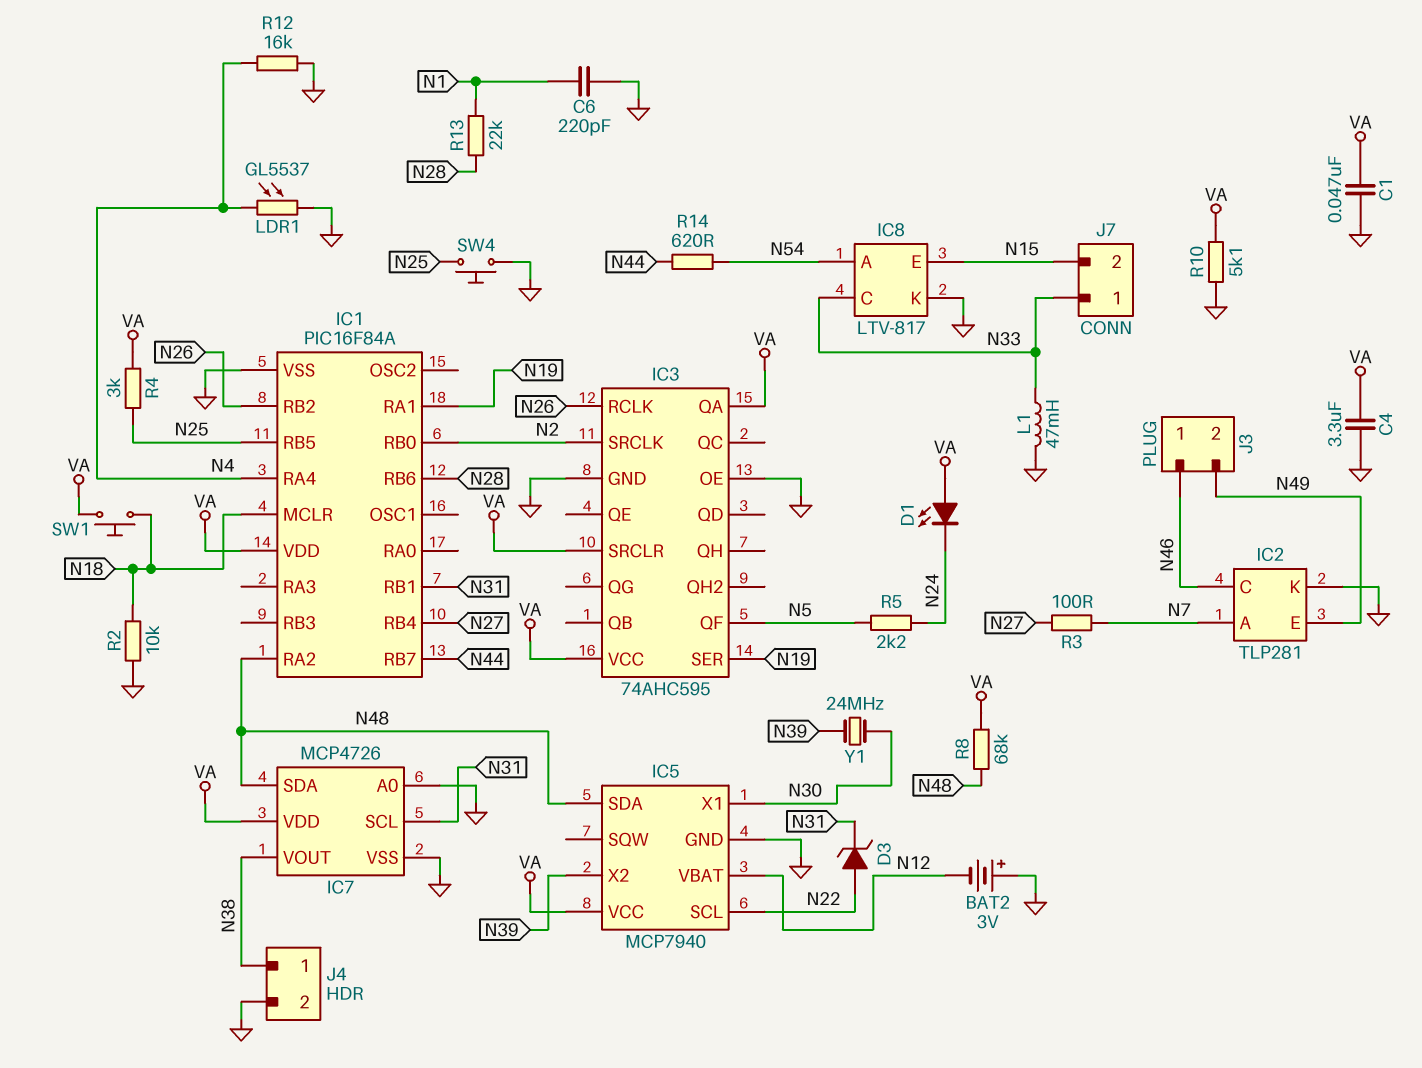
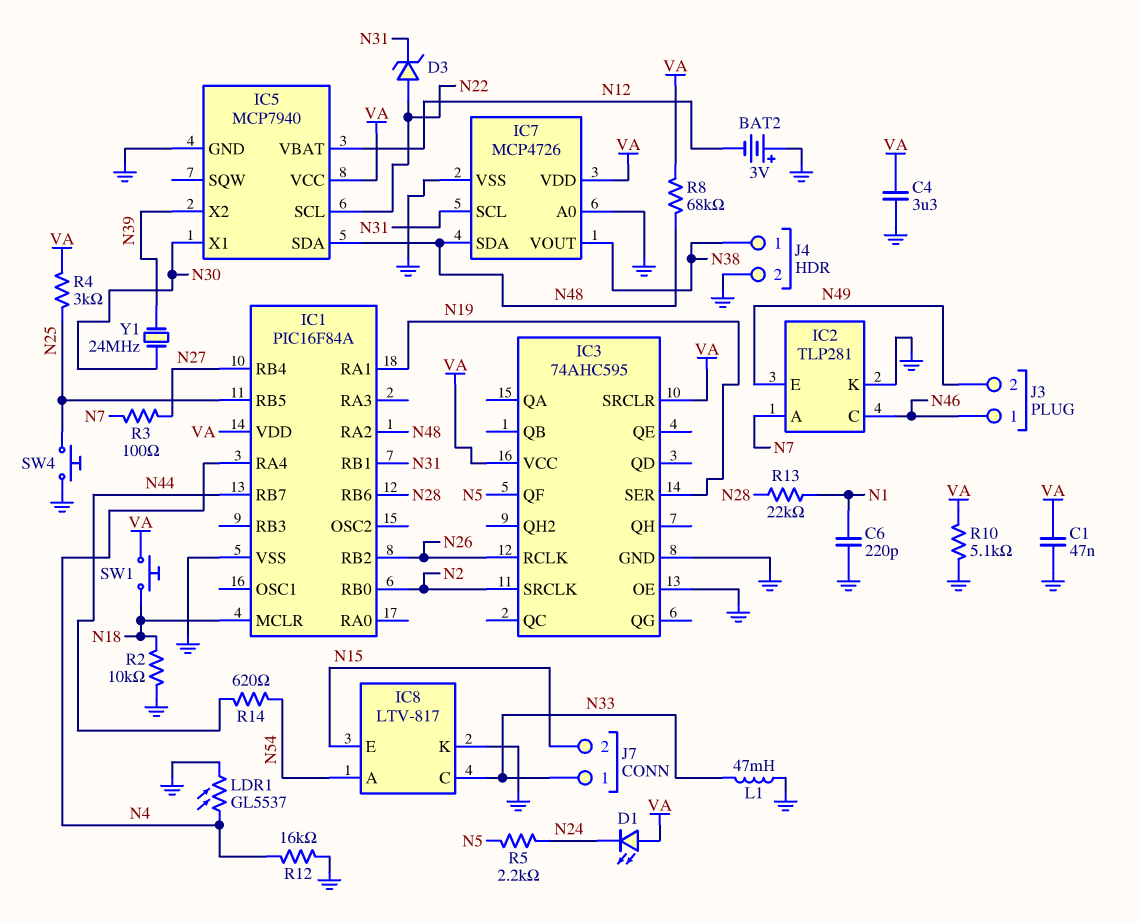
IC3 pin QA: VA -> none

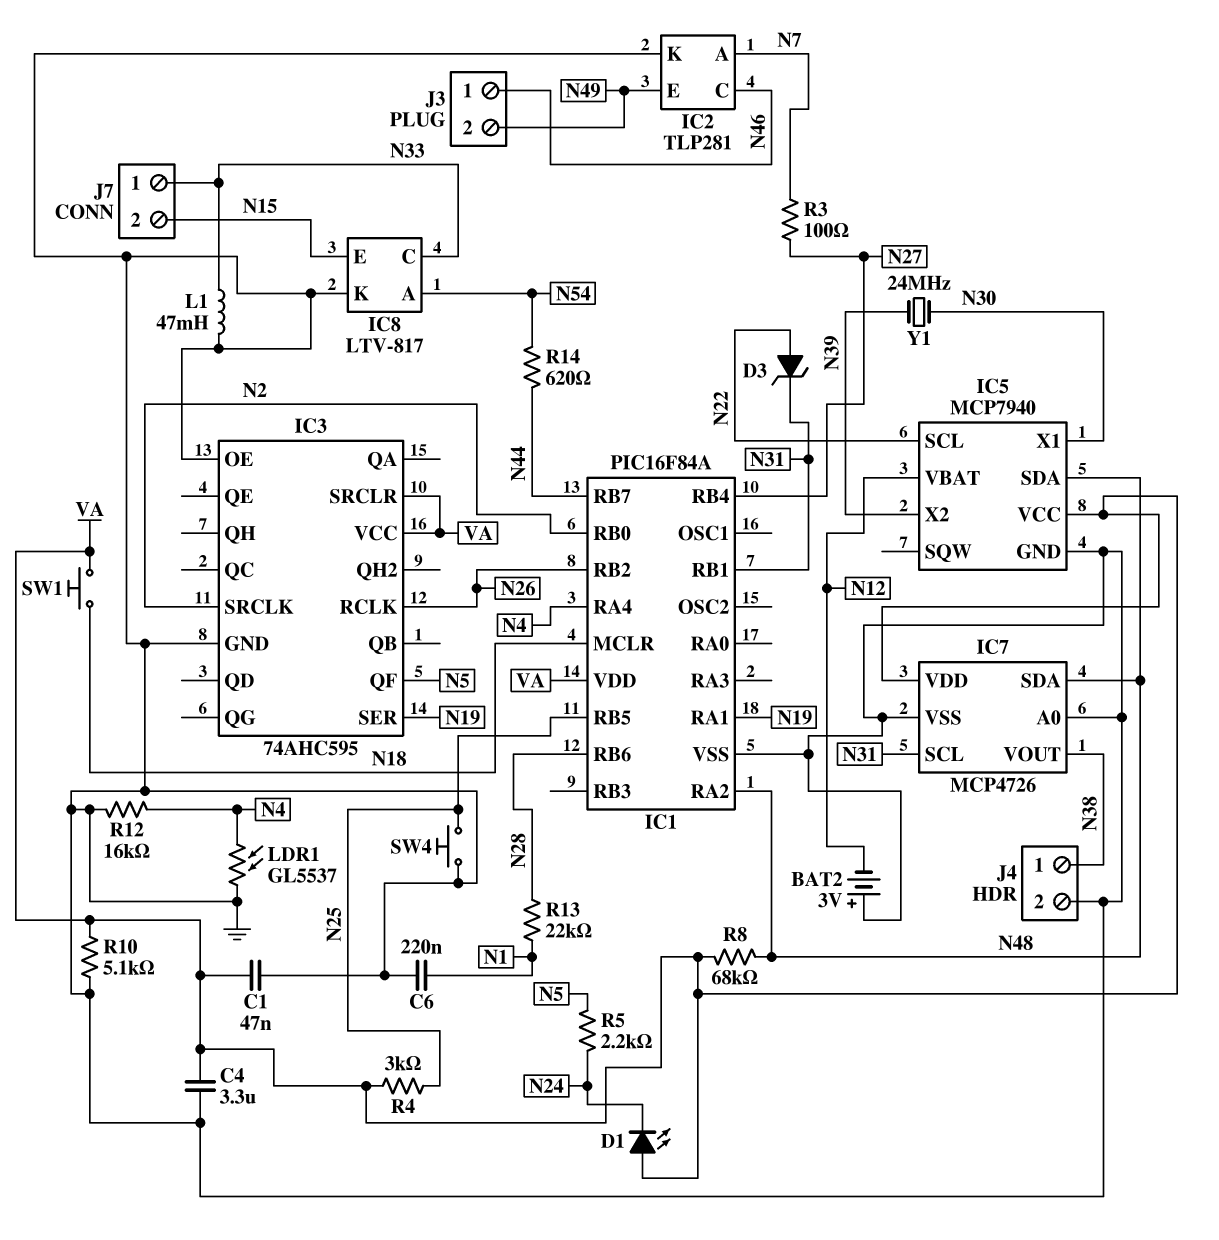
C6: 220pF (GND, N1) -> 220nF (GND, N1)
R2: 10k (GND, N18) -> none

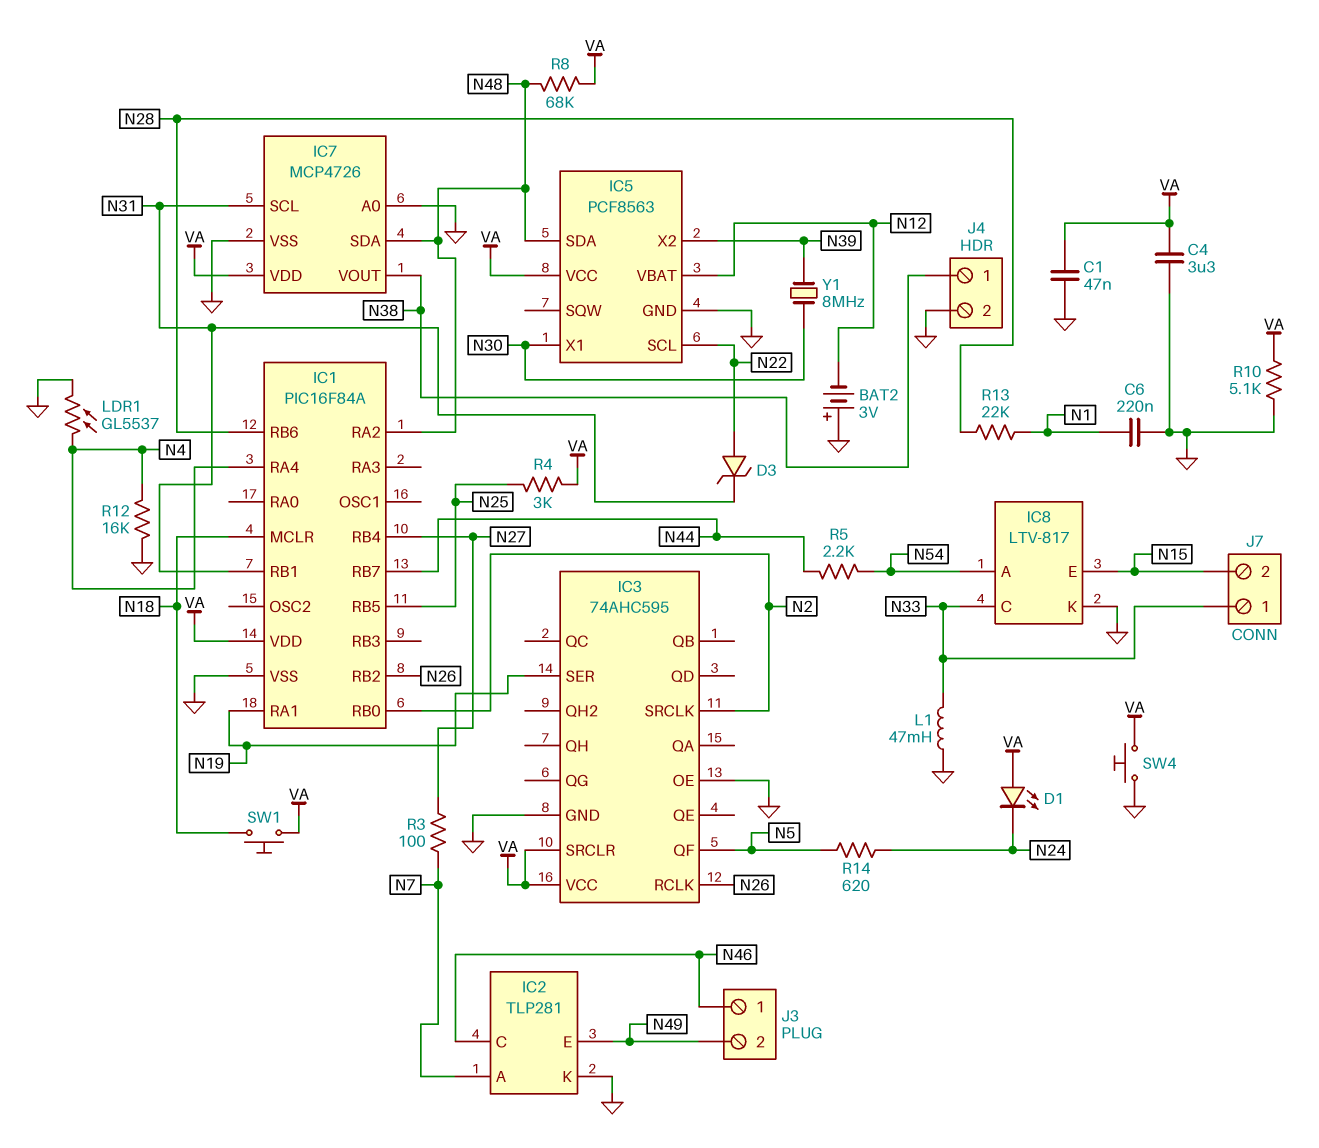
IC5: MCP7940 -> PCF8563
R5: 2.2k (N5, N24) -> 2.2k (N44, N54)
R14: 620 (N44, N54) -> 620 (N5, N24)
SW4: button (GND, N25) -> button (GND, VA)
Y1: 24MHz (N30, N39) -> 8MHz (N30, N39)

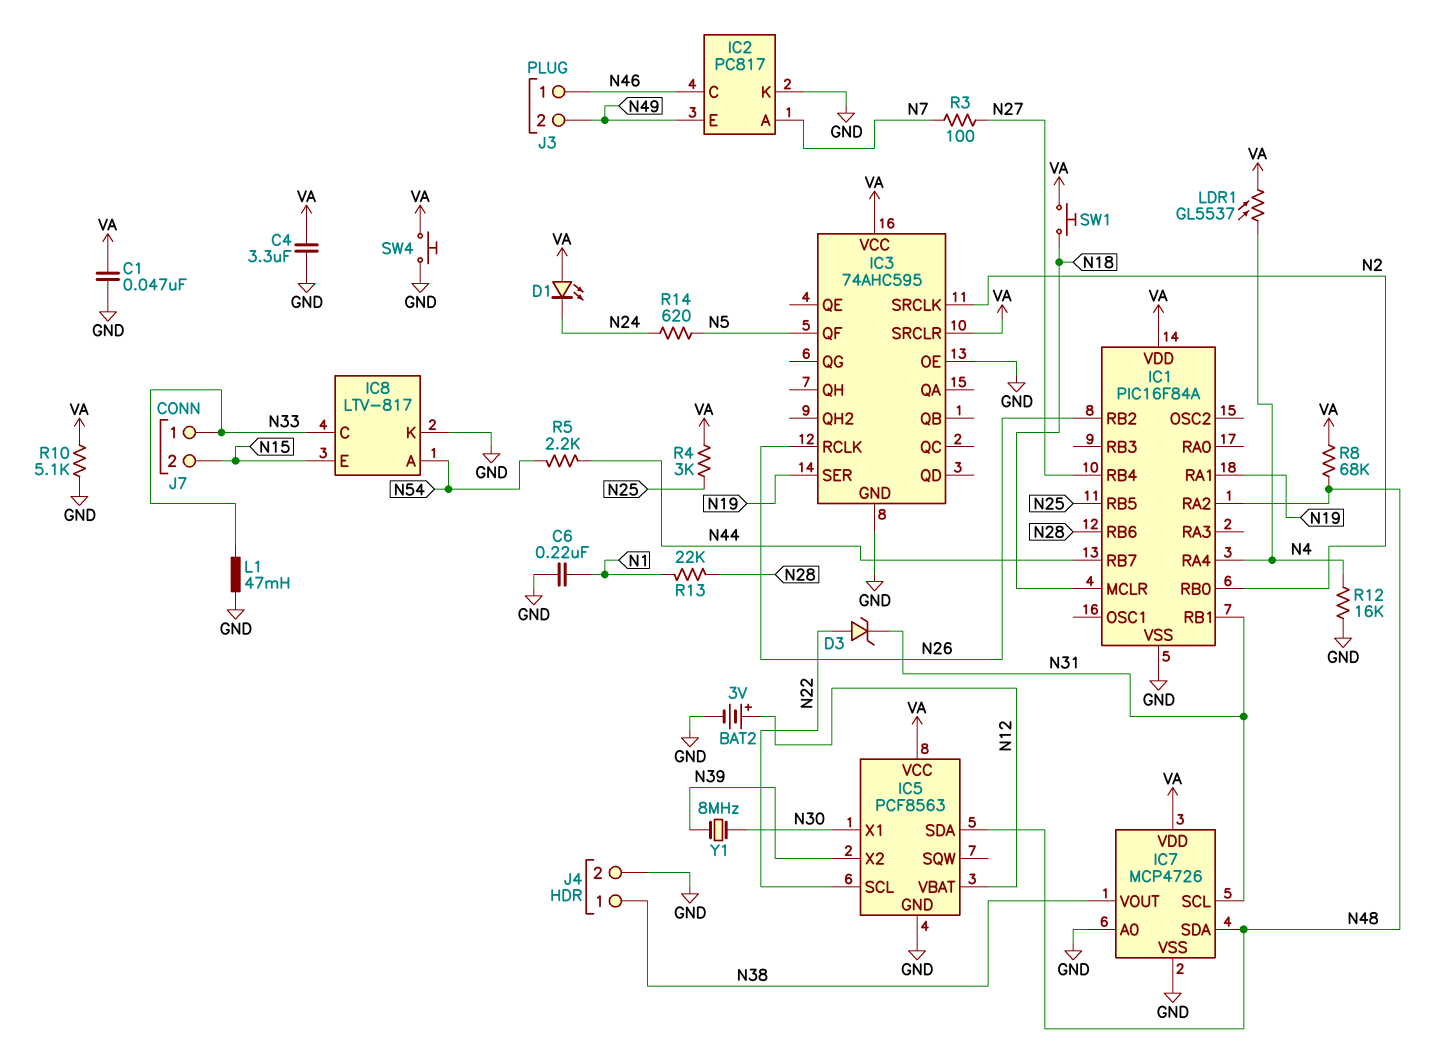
BAT2: 3V (plus GND, minus N12) -> 3V (plus N12, minus GND)
IC2: TLP281 -> PC817
LDR1: GL5537 (GND, N4) -> GL5537 (N4, VA)

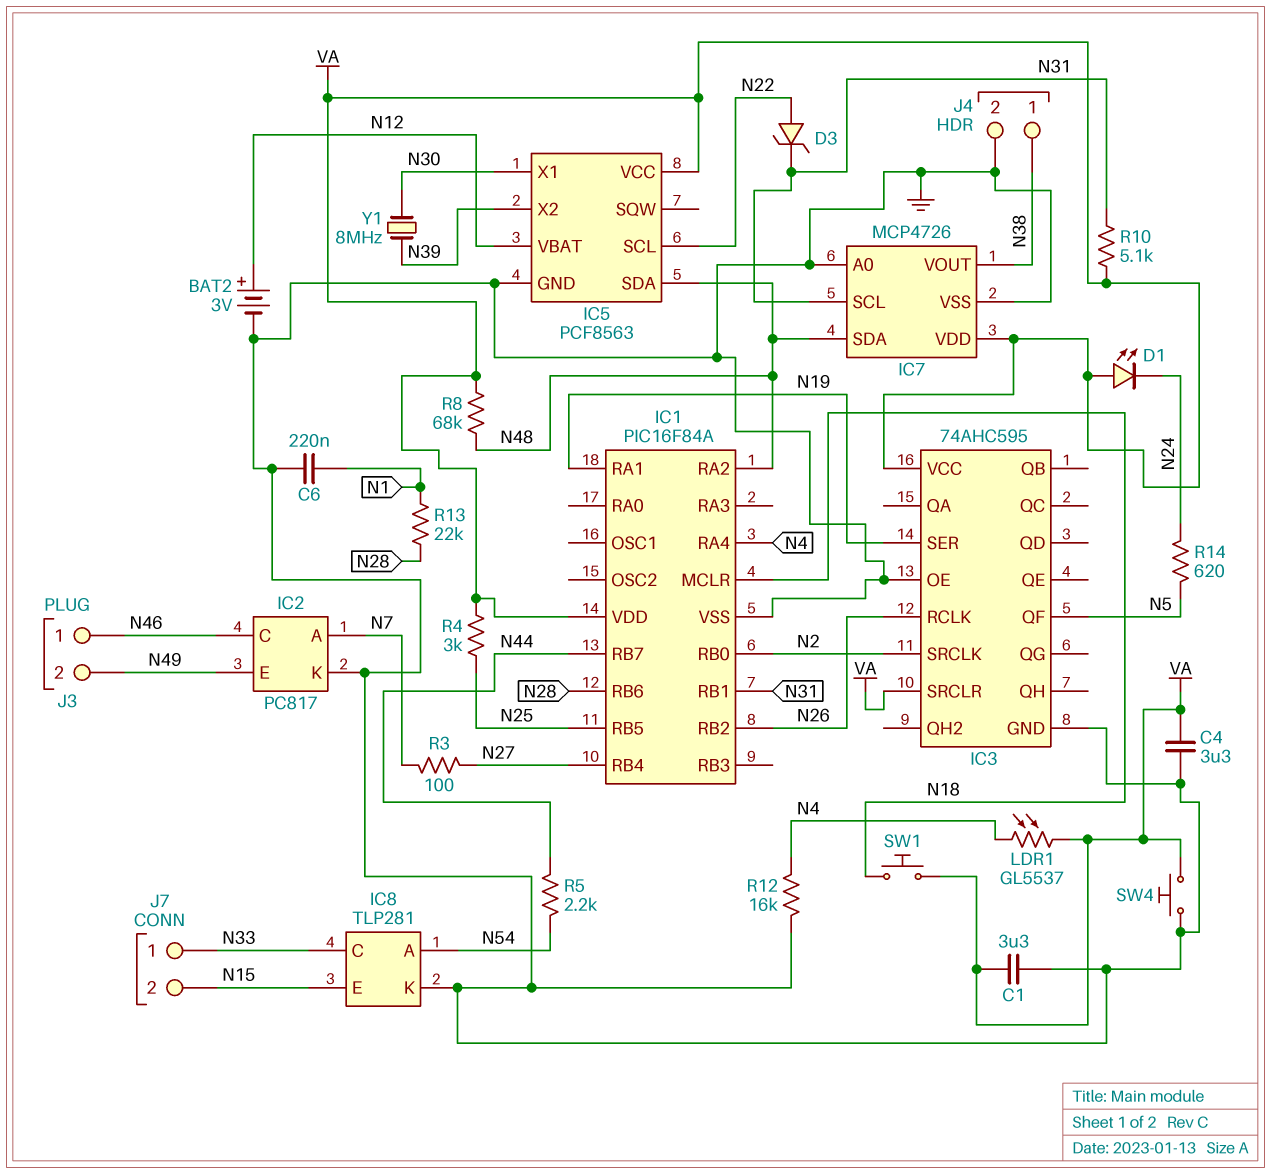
C1: 47nF (GND, VA) -> 3.3uF (GND, VA)
IC8: LTV-817 -> TLP281
L1: 47mH (GND, N33) -> none
R10: 5.1k (GND, VA) -> 5.1k (N31, VA)

